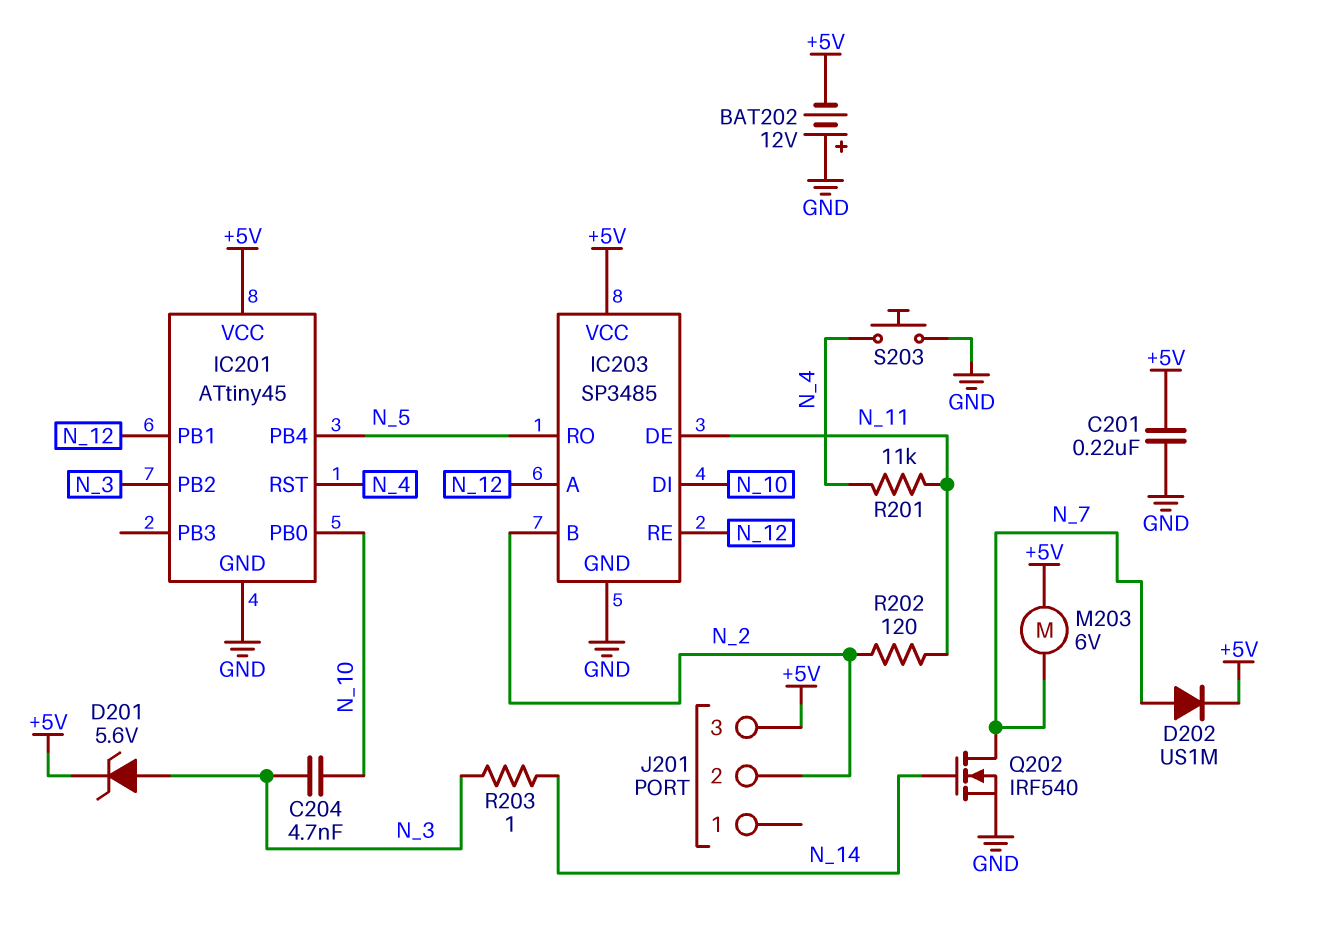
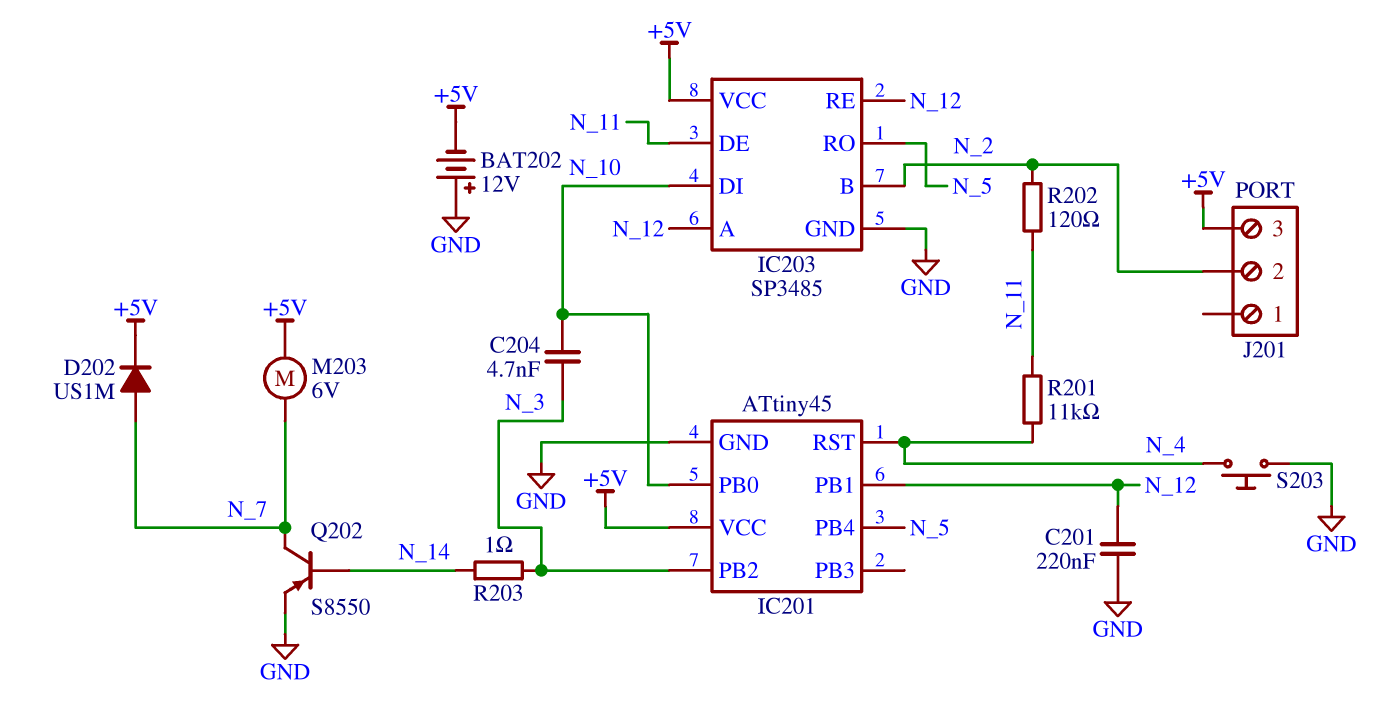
C201: 220nF (+5V, GND) -> 220nF (GND, N_12)
D201: zener 5.6V (A N_3, K +5V) -> none
Q202: NMOS IRF540 (G N_14, D N_7, S GND) -> PNP S8550 (B N_14, C N_7, E GND)

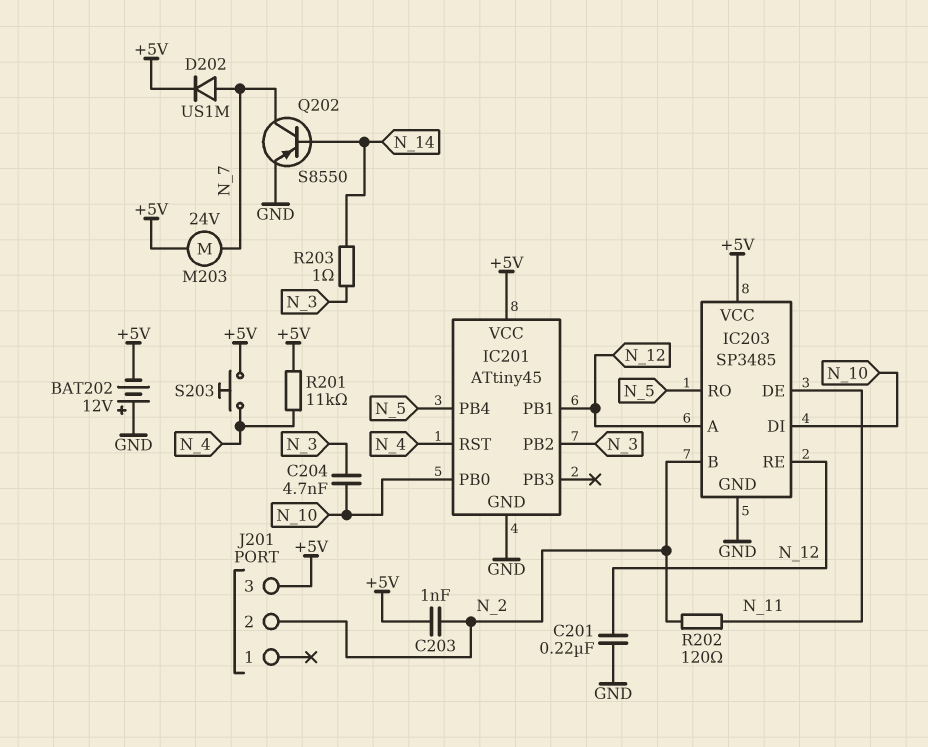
C203: none -> 1nF (+5V, N_2)
M203: motor 6V (+5V, N_7) -> motor 24V (+5V, N_7)
R201: 11k (N_4, N_11) -> 11k (+5V, N_4)
S203: button (GND, N_4) -> button (+5V, N_4)

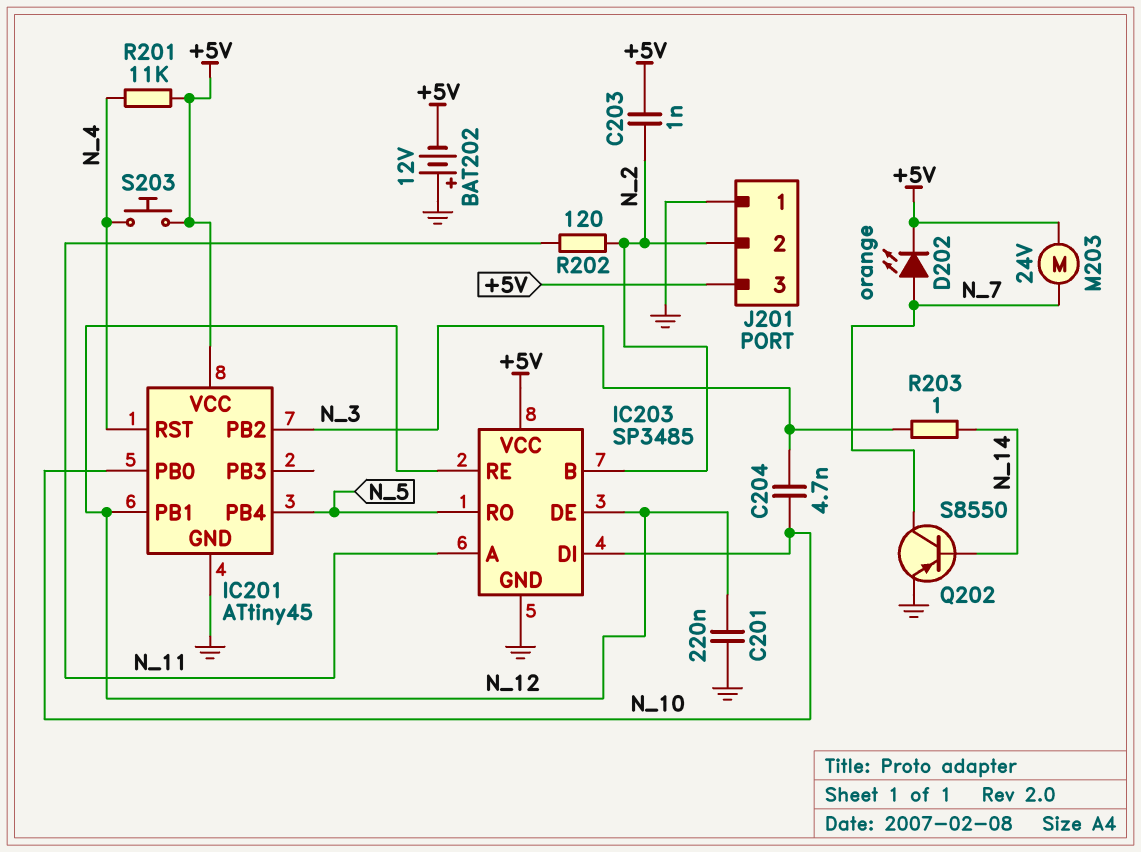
D202: diode US1M (A N_7, K +5V) -> LED orange (A N_7, K +5V)
IC203 pin A: N_12 -> N_11
IC203 pin DE: N_11 -> N_12
J201 pin 1: none -> GND

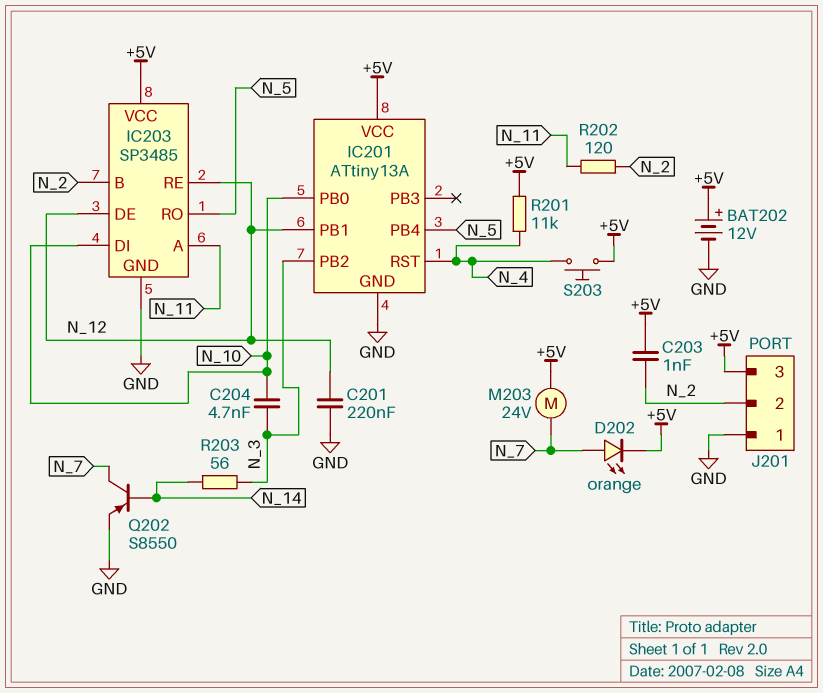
BAT202: 12V (plus GND, minus +5V) -> 12V (plus +5V, minus GND)
IC201: ATtiny45 -> ATtiny13A
R203: 1 (N_3, N_14) -> 56 (N_3, N_14)

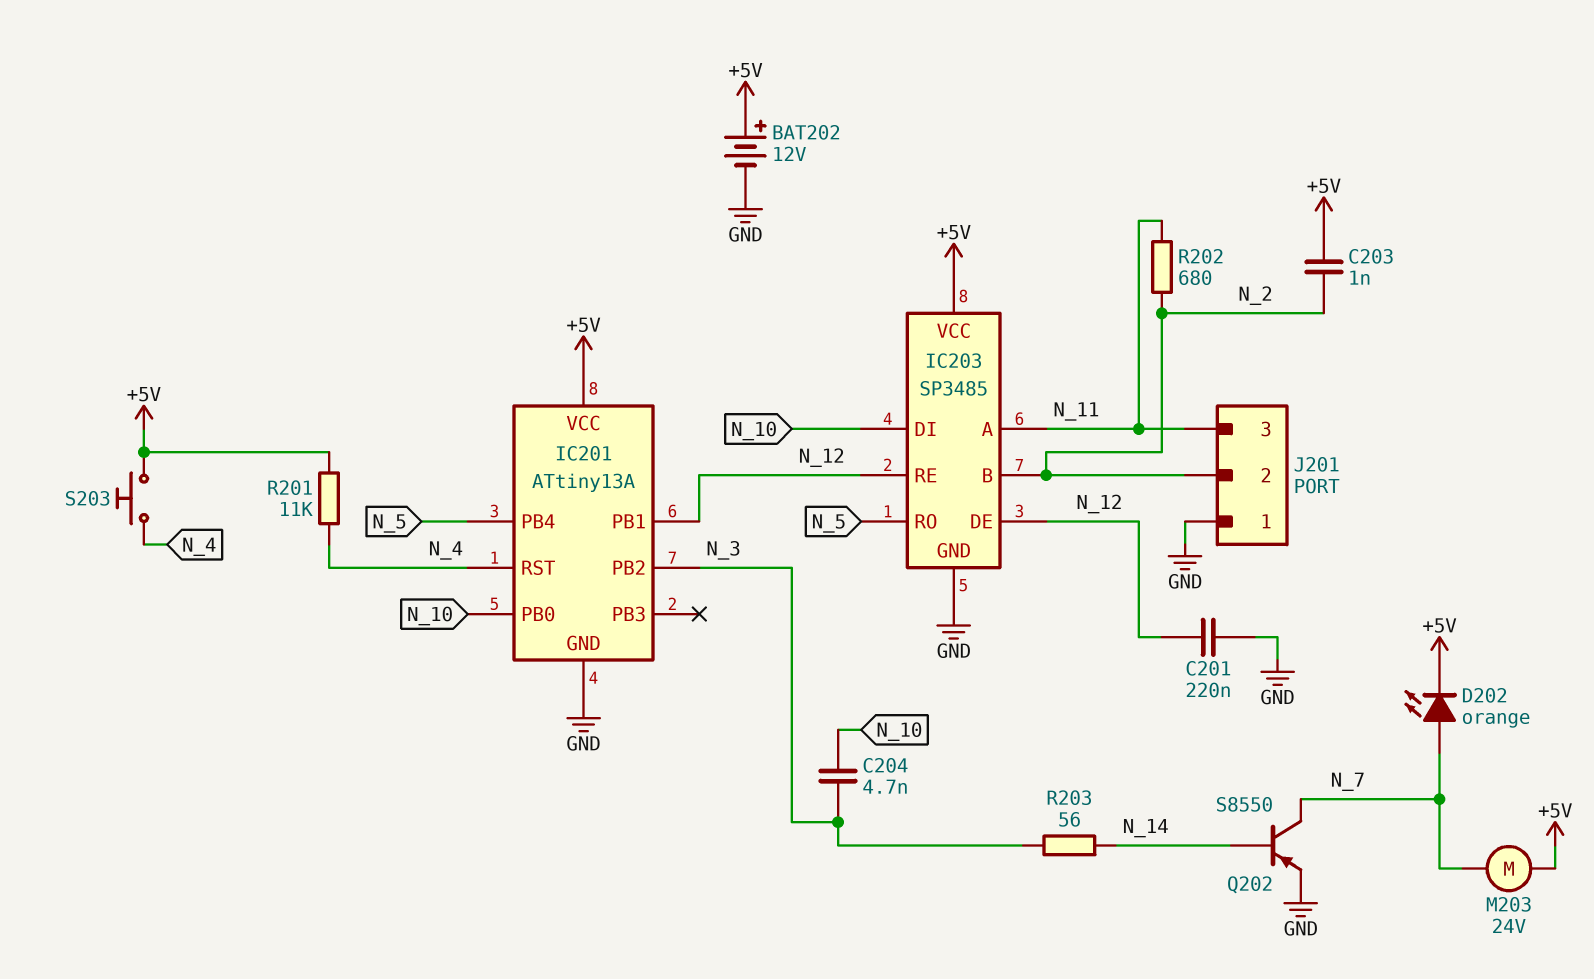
J201 pin 3: +5V -> N_11
R202: 120 (N_2, N_11) -> 680 (N_2, N_11)

